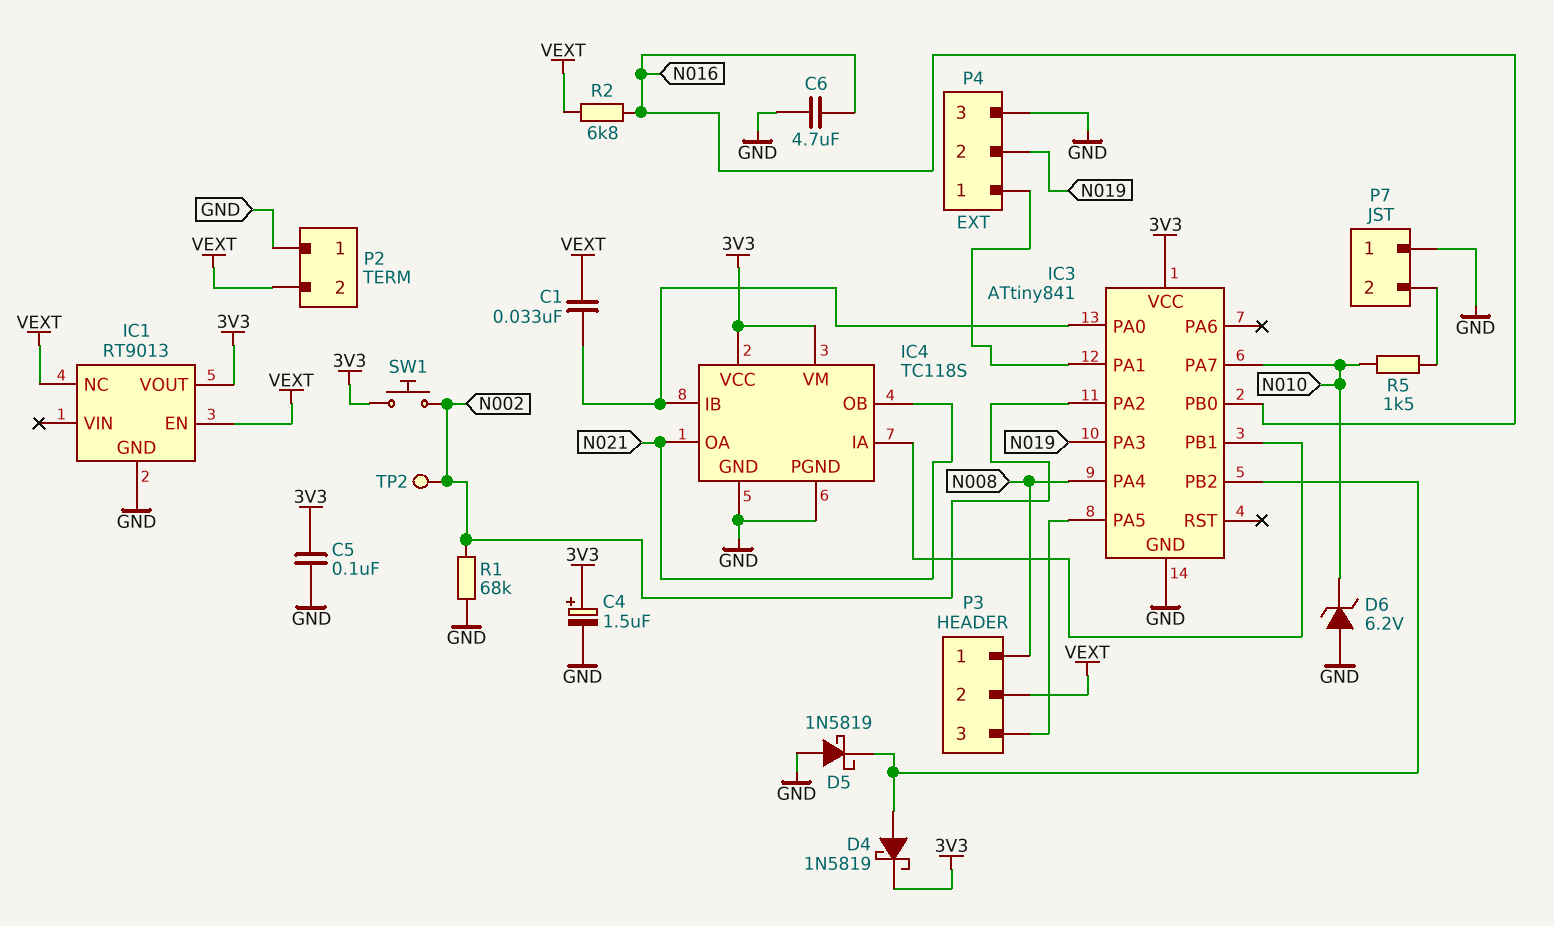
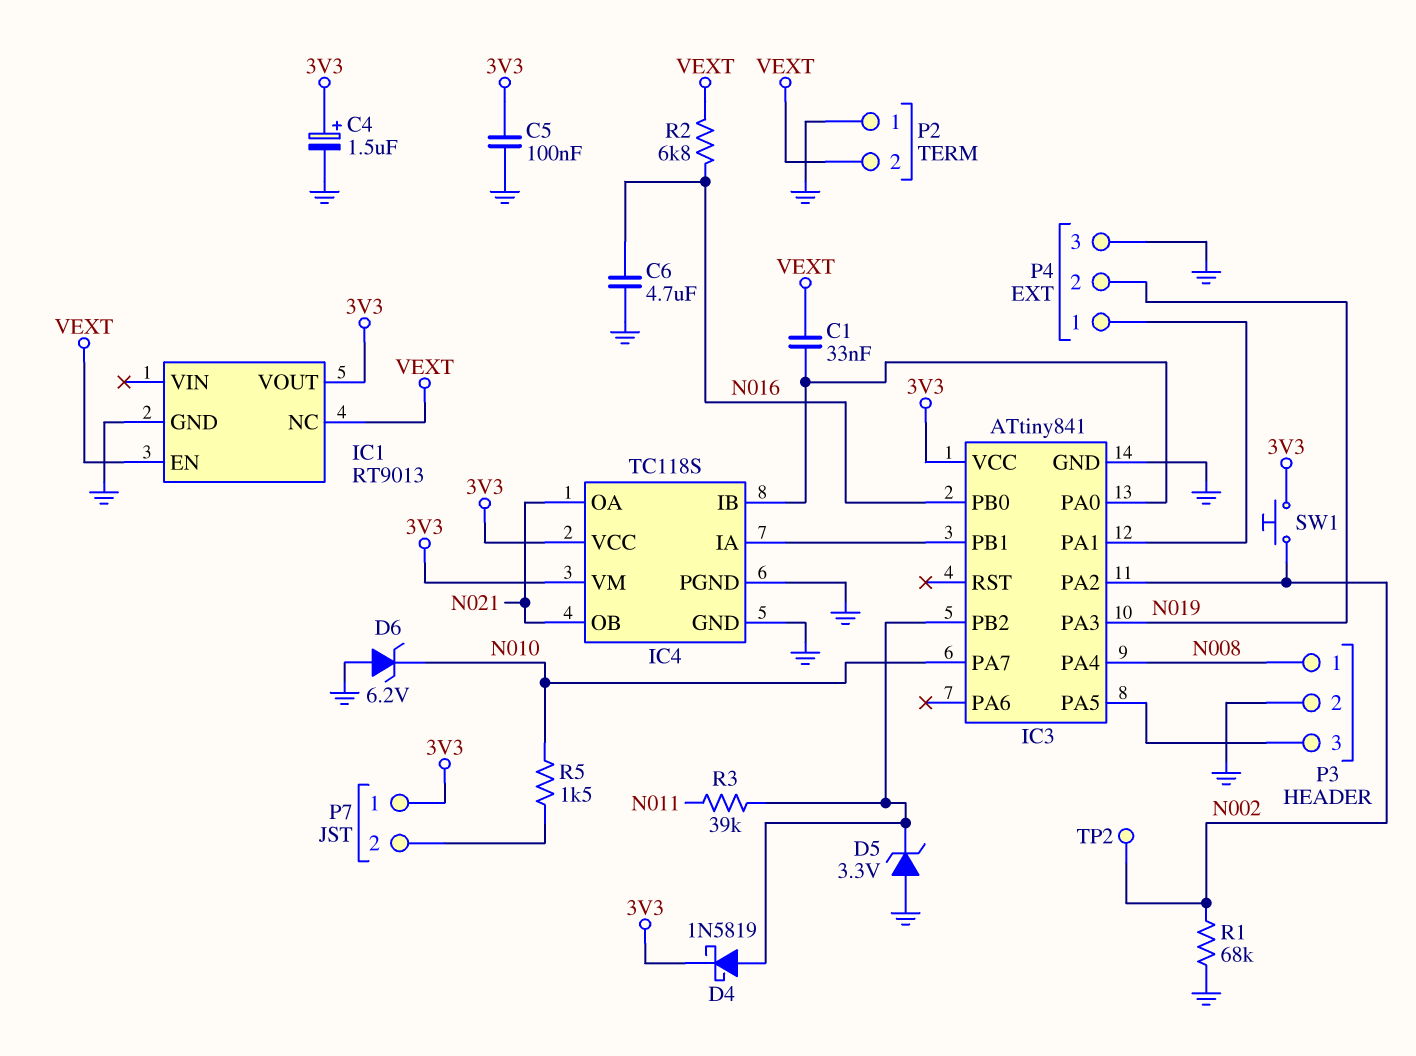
D5: schottky 1N5819 (A GND, K IC3/PB2) -> zener 3.3V (A GND, K IC3/PB2)
P3 pin 2: VEXT -> GND
P7 pin 1: GND -> 3V3
R3: none -> 39k (IC3/PB2, N011)

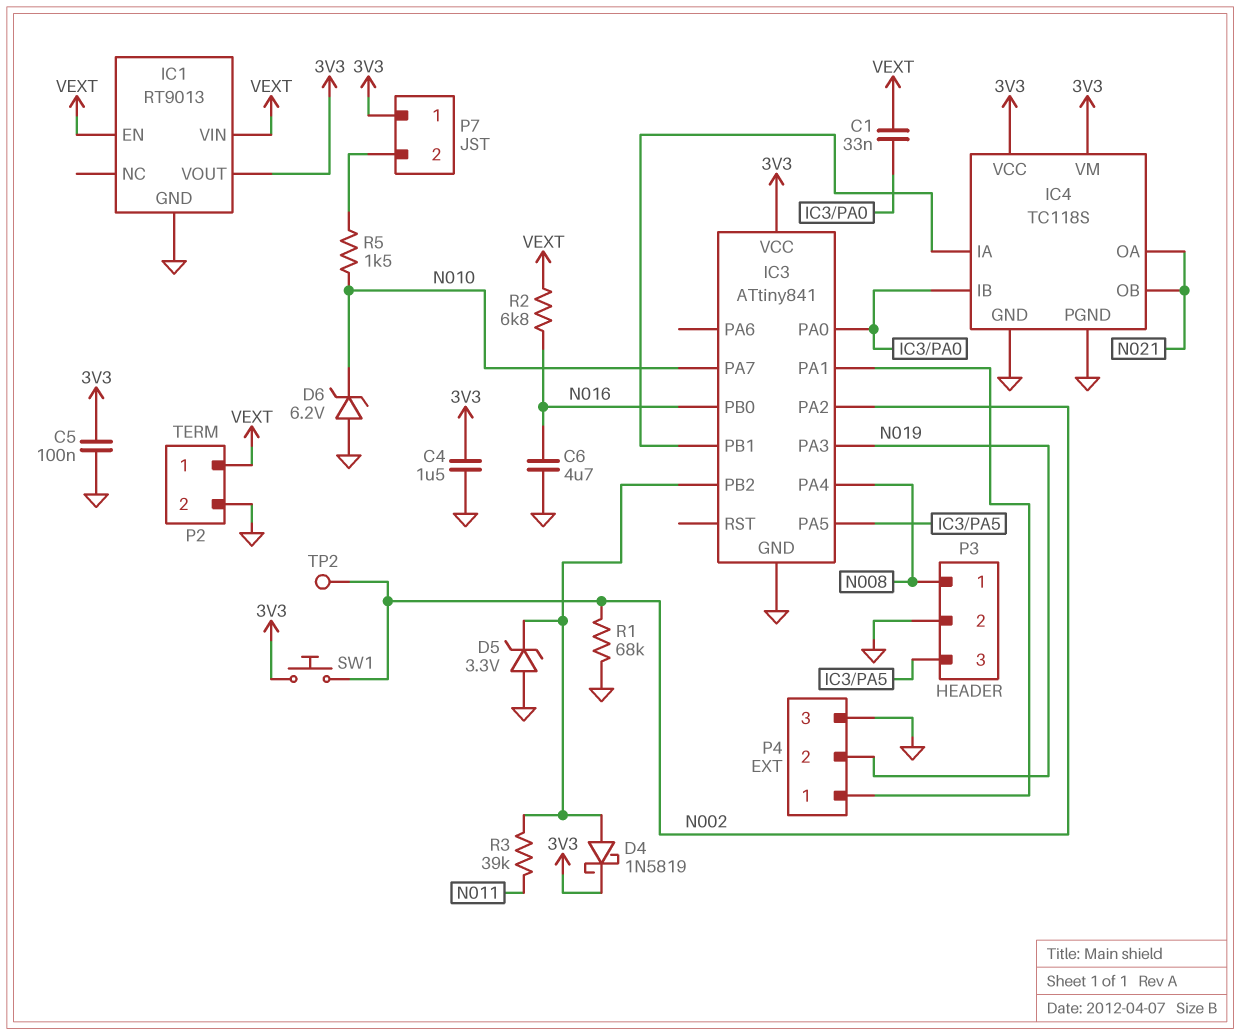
C4: 1.5uF (plus 3V3, minus GND) -> 1.5uF (3V3, GND)
IC1 pin NC: VEXT -> none
IC1 pin VIN: none -> VEXT
P2 pin 1: GND -> VEXT
P2 pin 2: VEXT -> GND

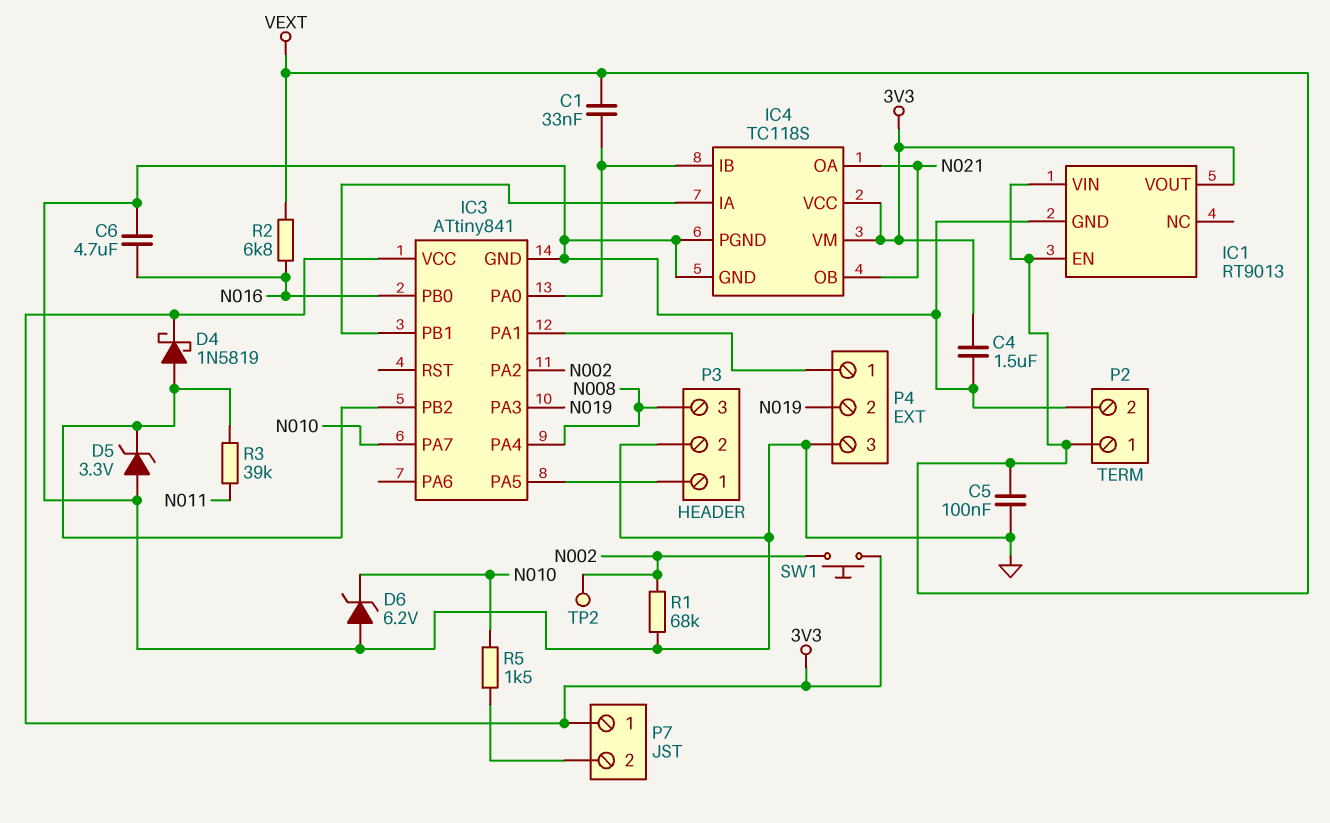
C5: 100nF (3V3, GND) -> 100nF (GND, VEXT)
P3 pin 1: N008 -> IC3/PA5
P3 pin 3: IC3/PA5 -> N008

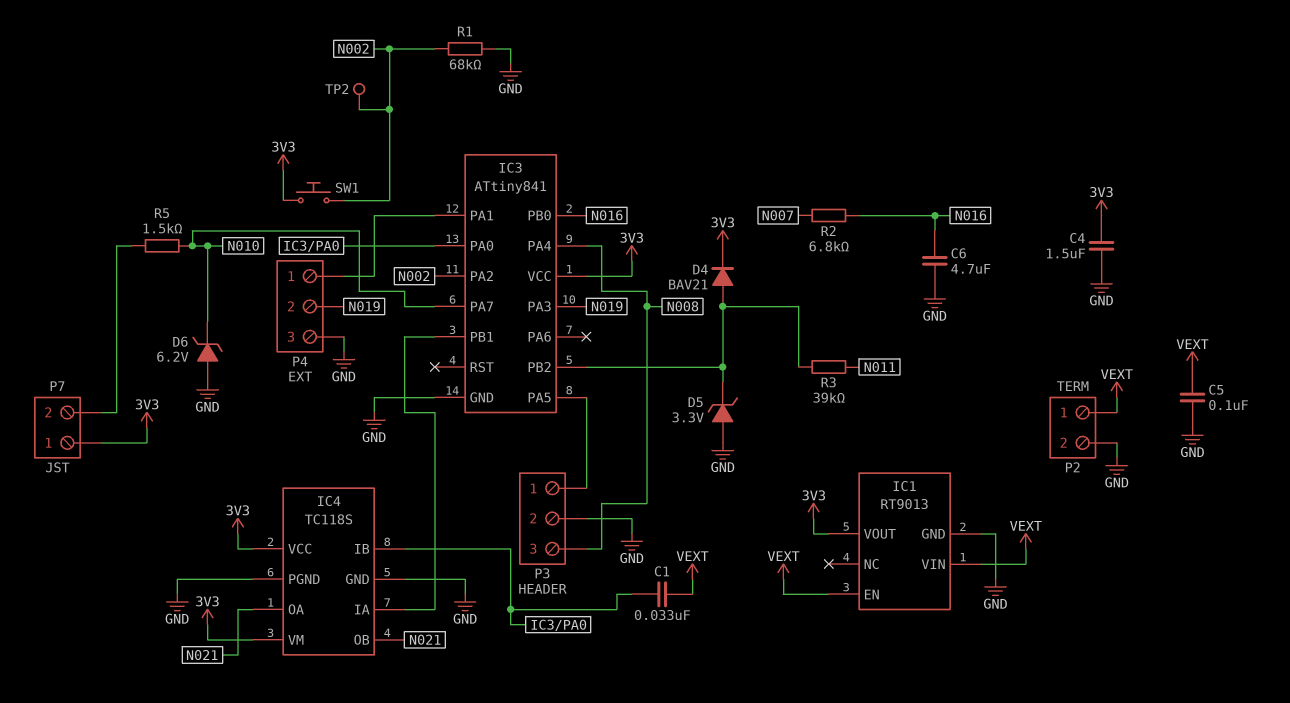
D4: schottky 1N5819 (A IC3/PB2, K 3V3) -> diode BAV21 (A IC3/PB2, K 3V3)
R2: 6.8k (N016, VEXT) -> 6.8k (N007, N016)

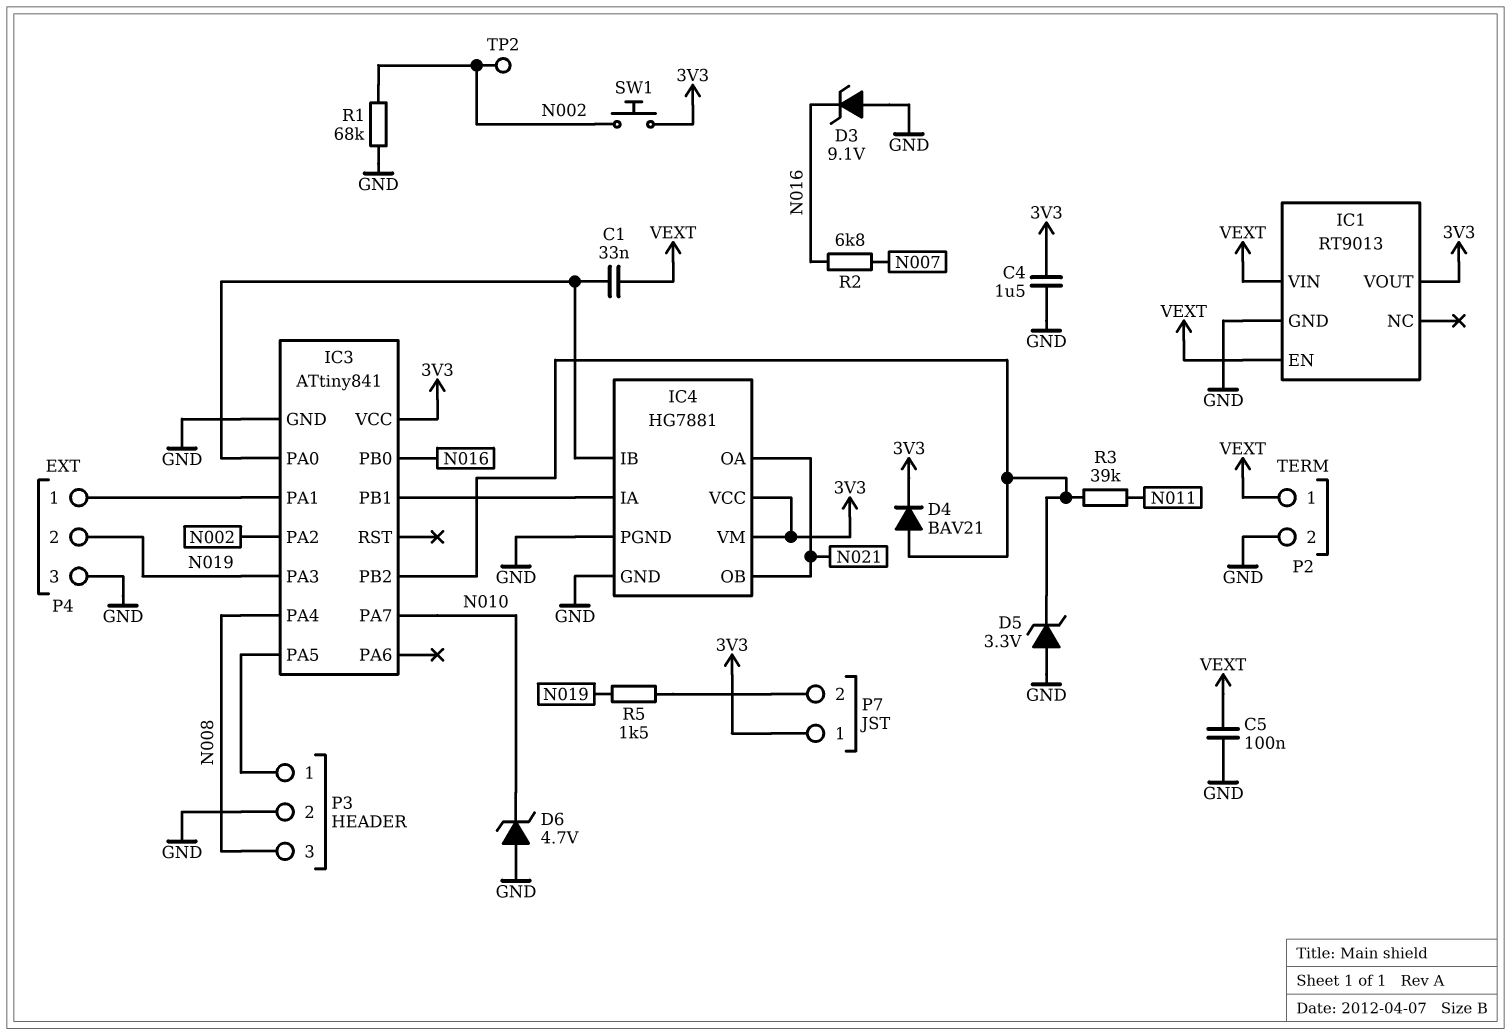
C6: 4.7uF (GND, N016) -> none
D3: none -> zener 9.1V (A GND, K N016)
D6: zener 6.2V (A GND, K N010) -> zener 4.7V (A GND, K N010)
IC4: TC118S -> HG7881
R5: 1.5k (N010, P7/2) -> 1.5k (N019, P7/2)

